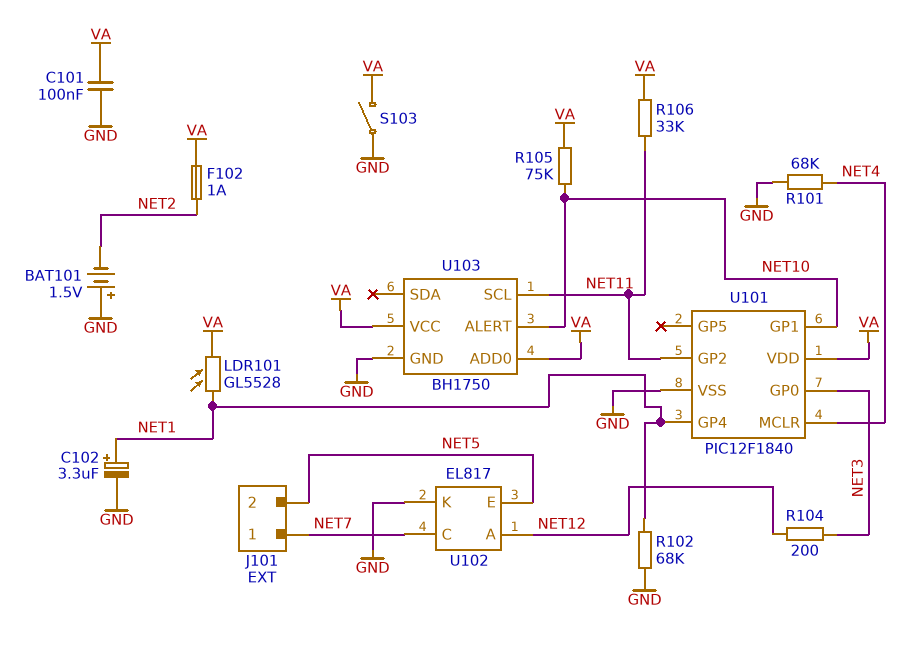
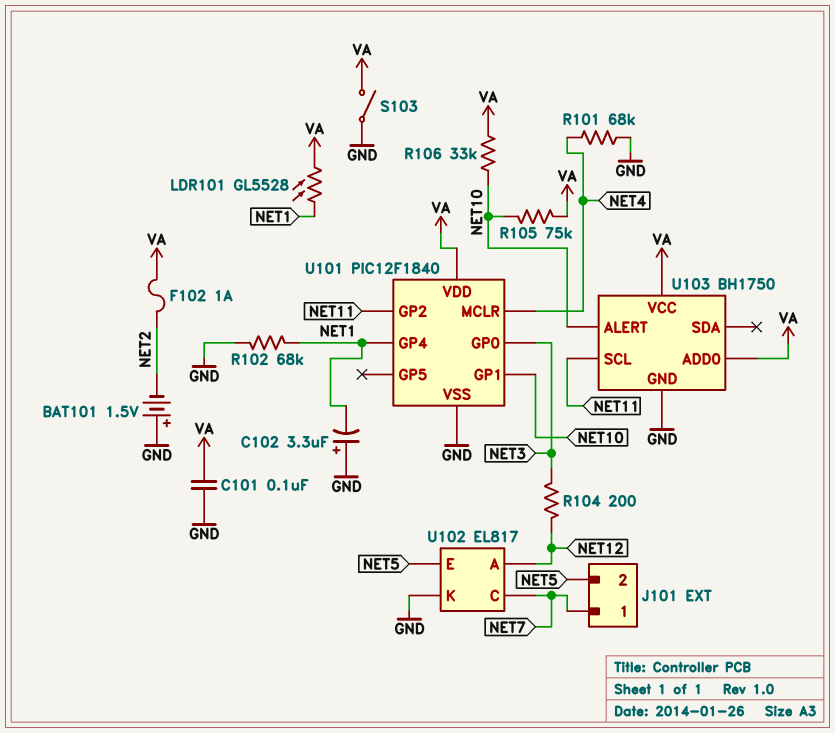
C102: 3.3uF (plus NET1, minus GND) -> 3.3uF (plus GND, minus NET1)
R106: 33k (NET11, VA) -> 33k (NET10, VA)

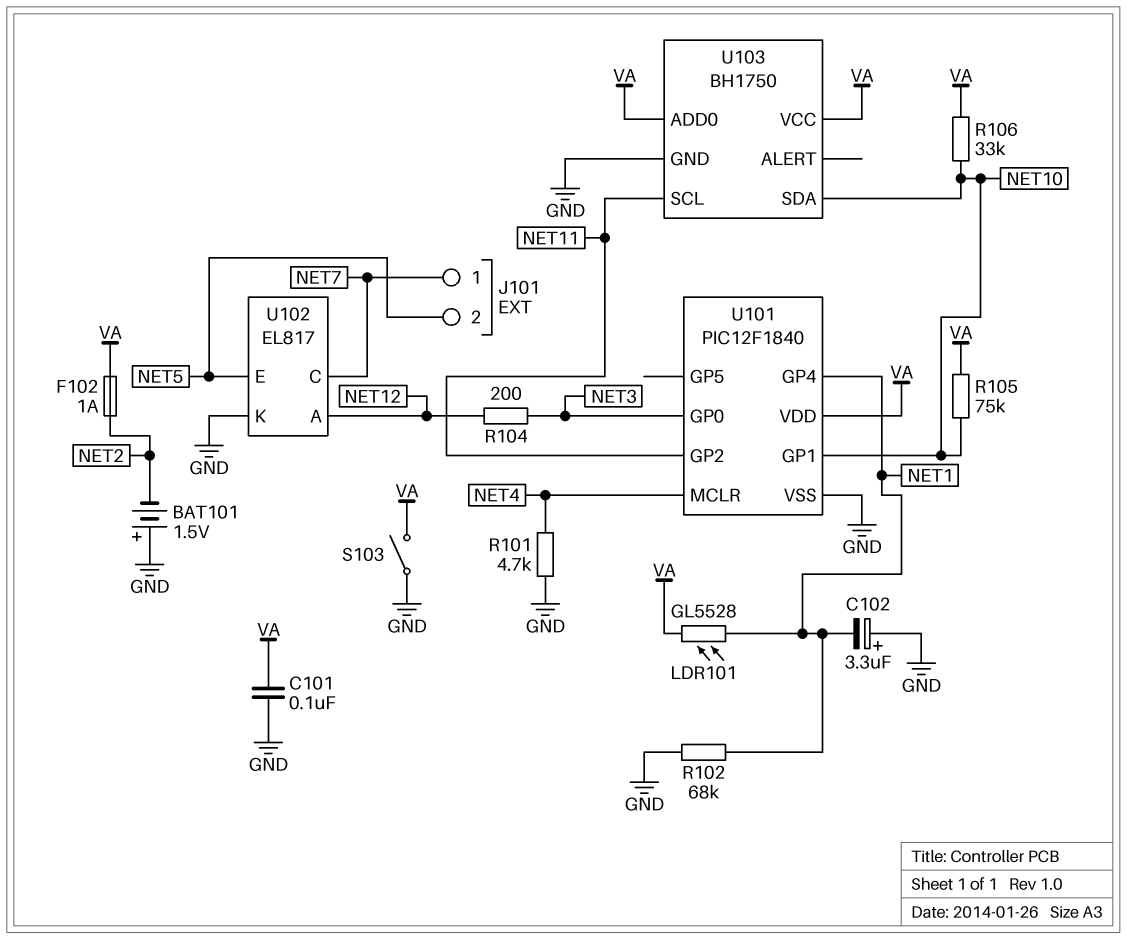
R101: 68k (GND, NET4) -> 4.7k (GND, NET4)
U103 pin ALERT: NET10 -> none
U103 pin SDA: none -> NET10

